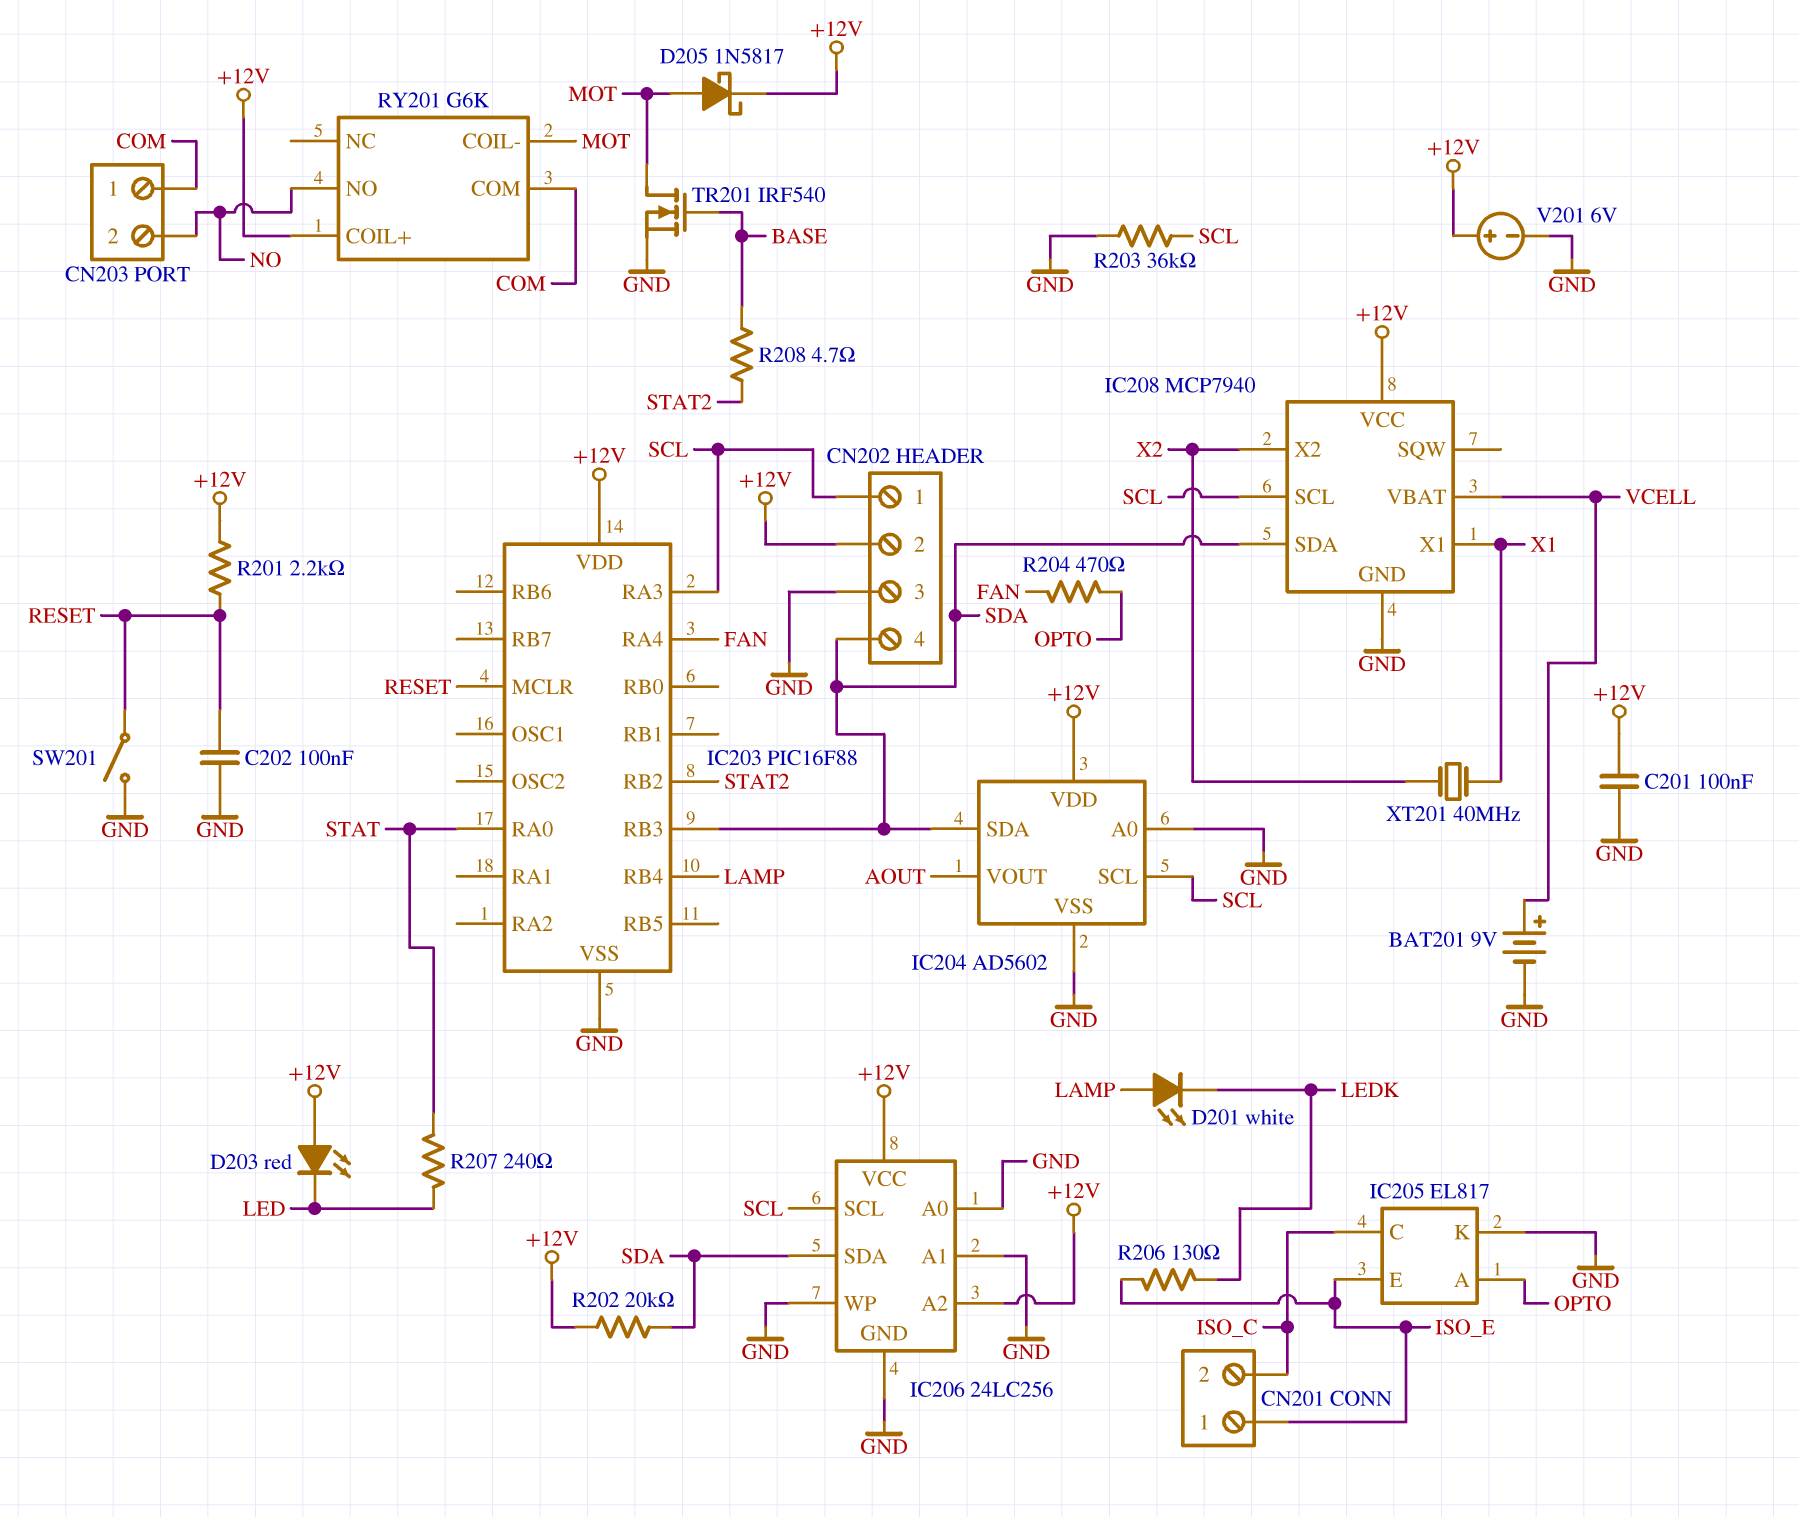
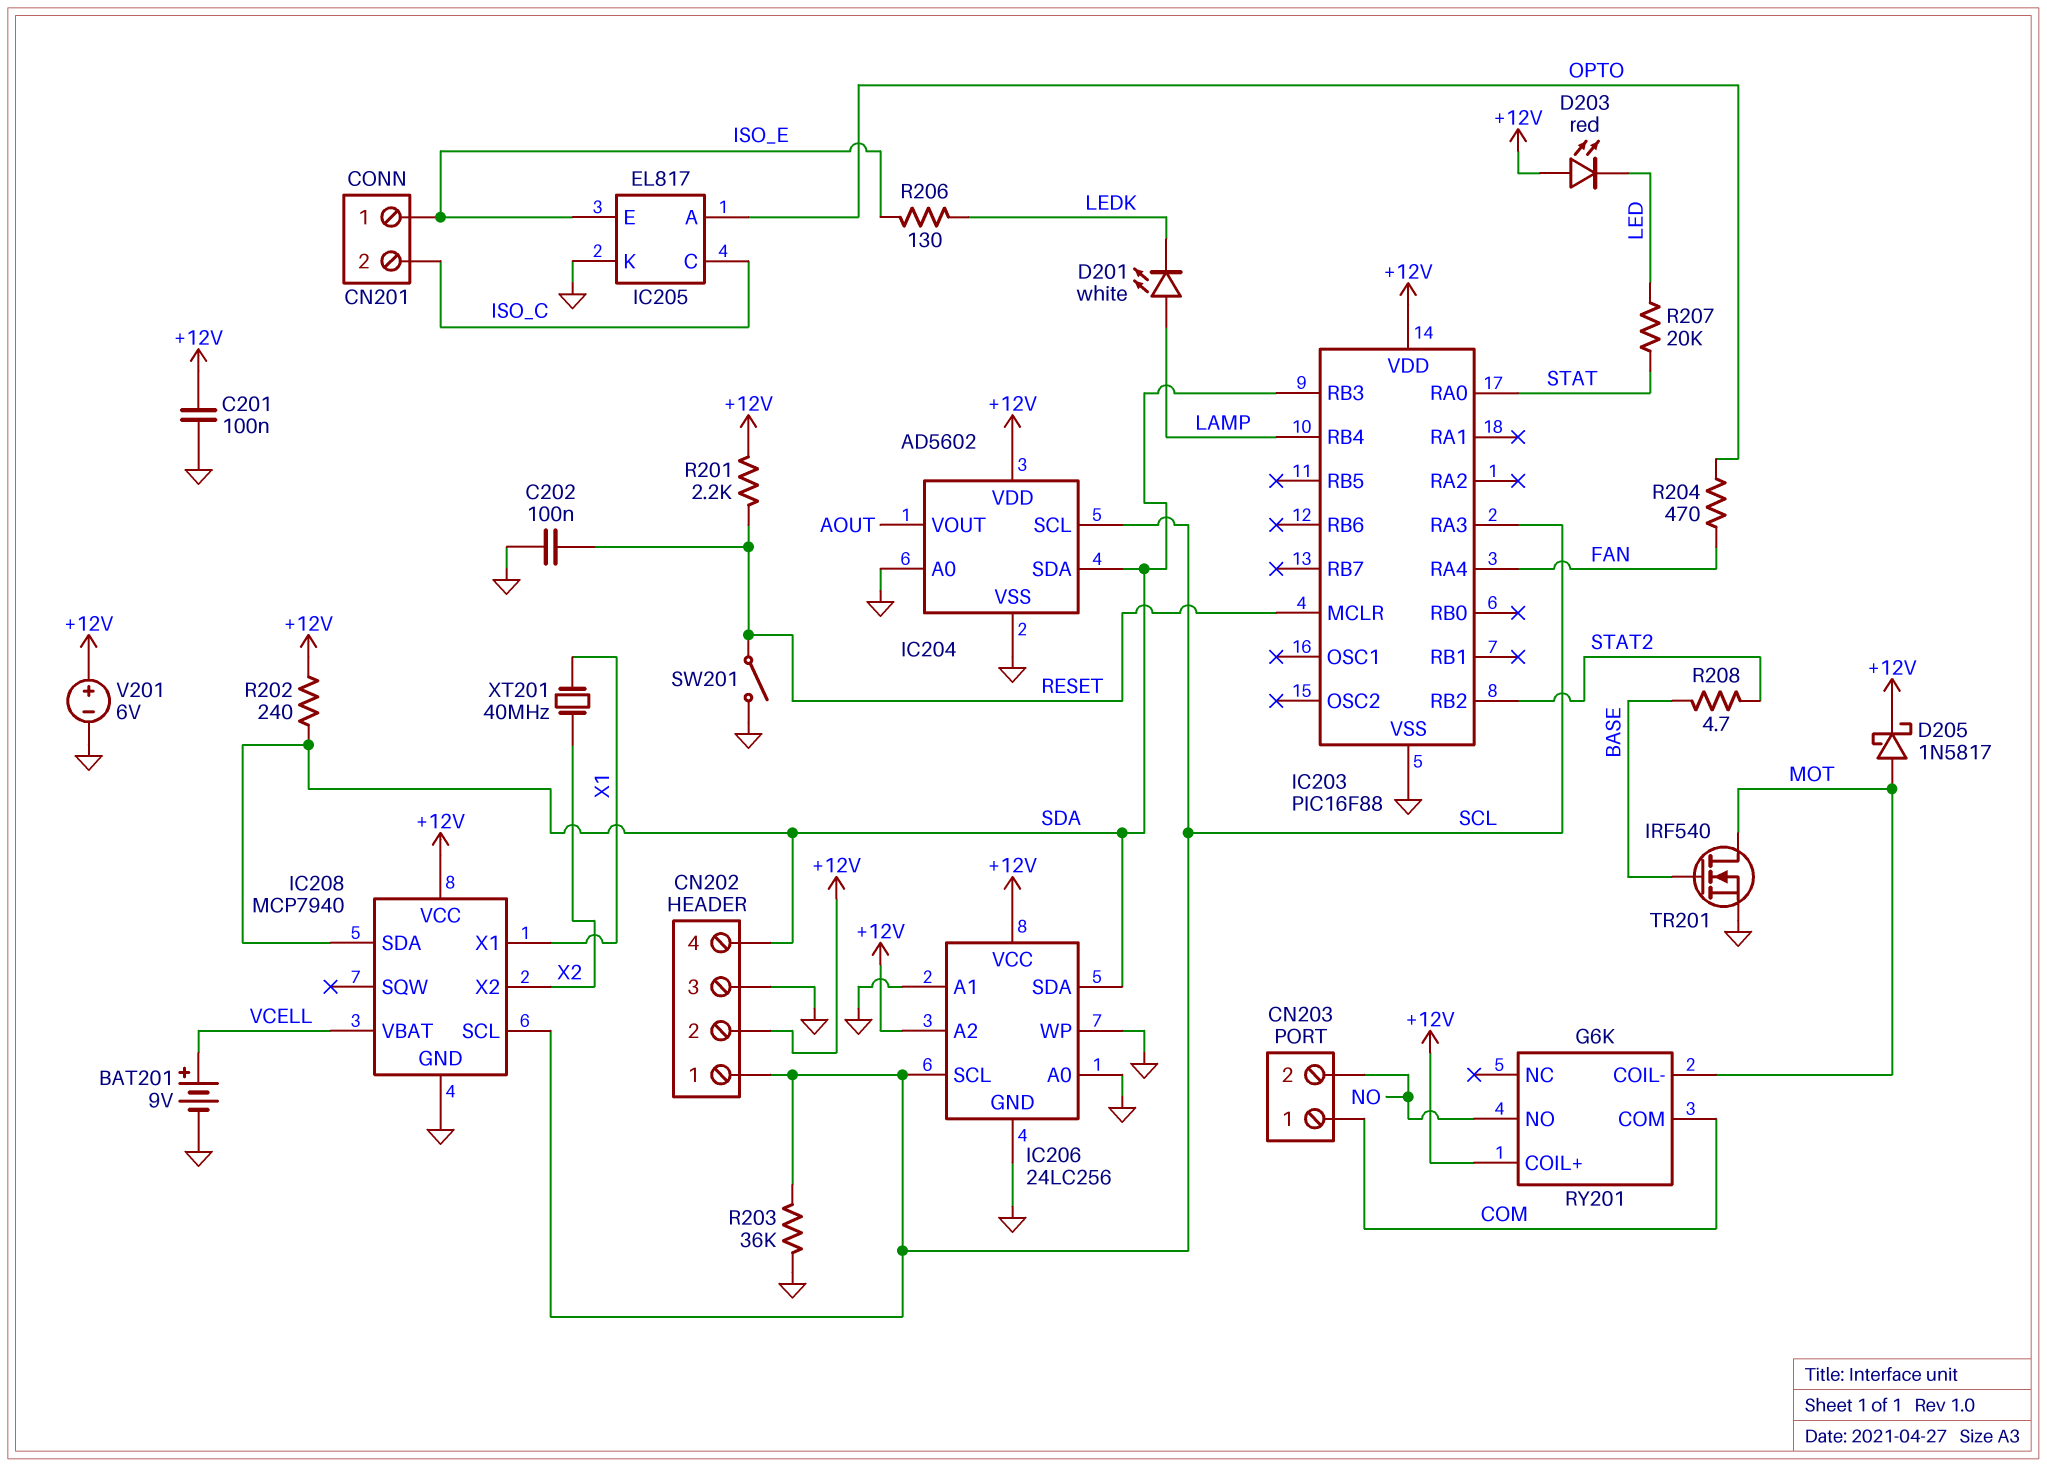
R202: 20k (+12V, SDA) -> 240 (+12V, SDA)
R207: 240 (LED, STAT) -> 20k (LED, STAT)

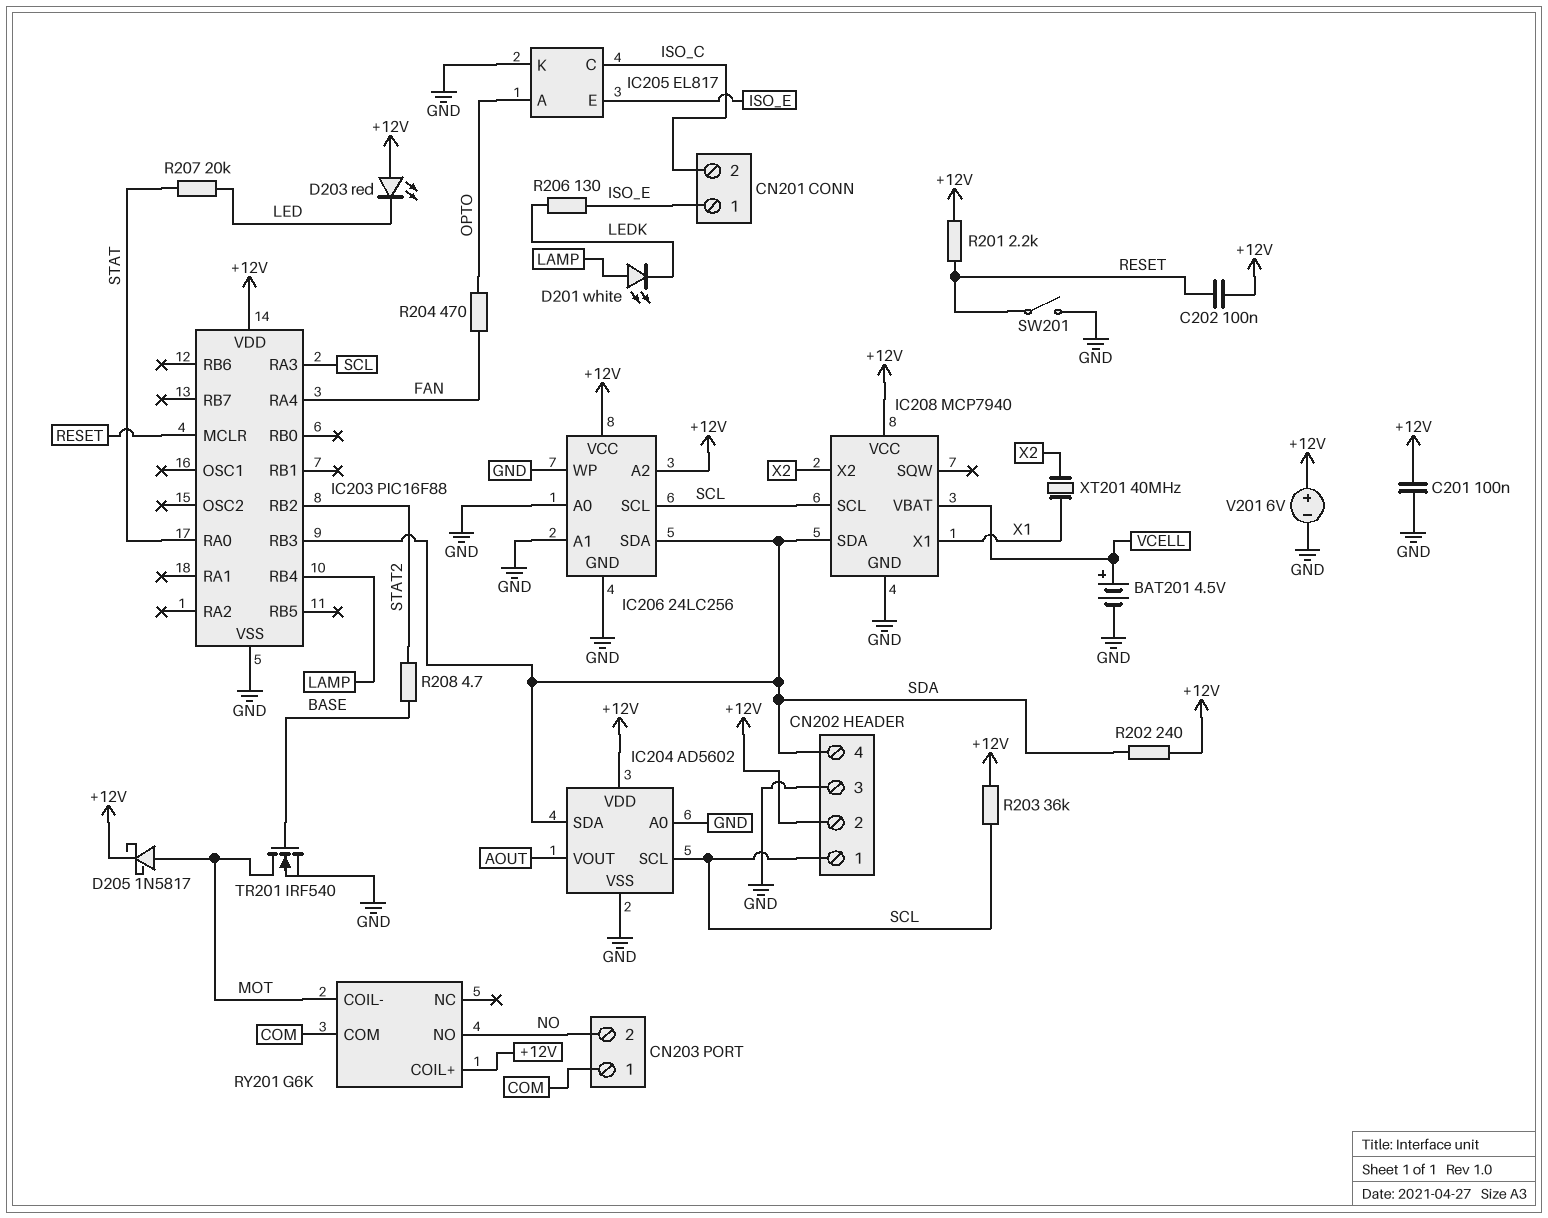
BAT201: 9V (plus VCELL, minus GND) -> 4.5V (plus VCELL, minus GND)
C202: 100nF (GND, RESET) -> 100nF (+12V, RESET)
R203: 36k (GND, SCL) -> 36k (+12V, SCL)

